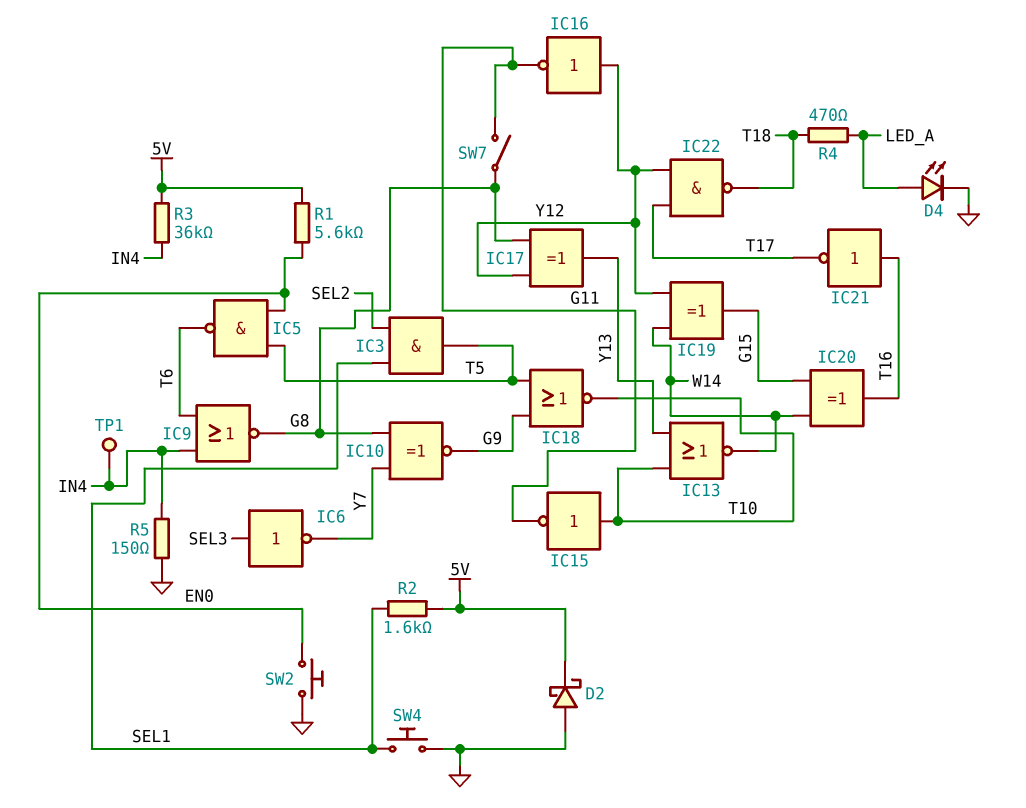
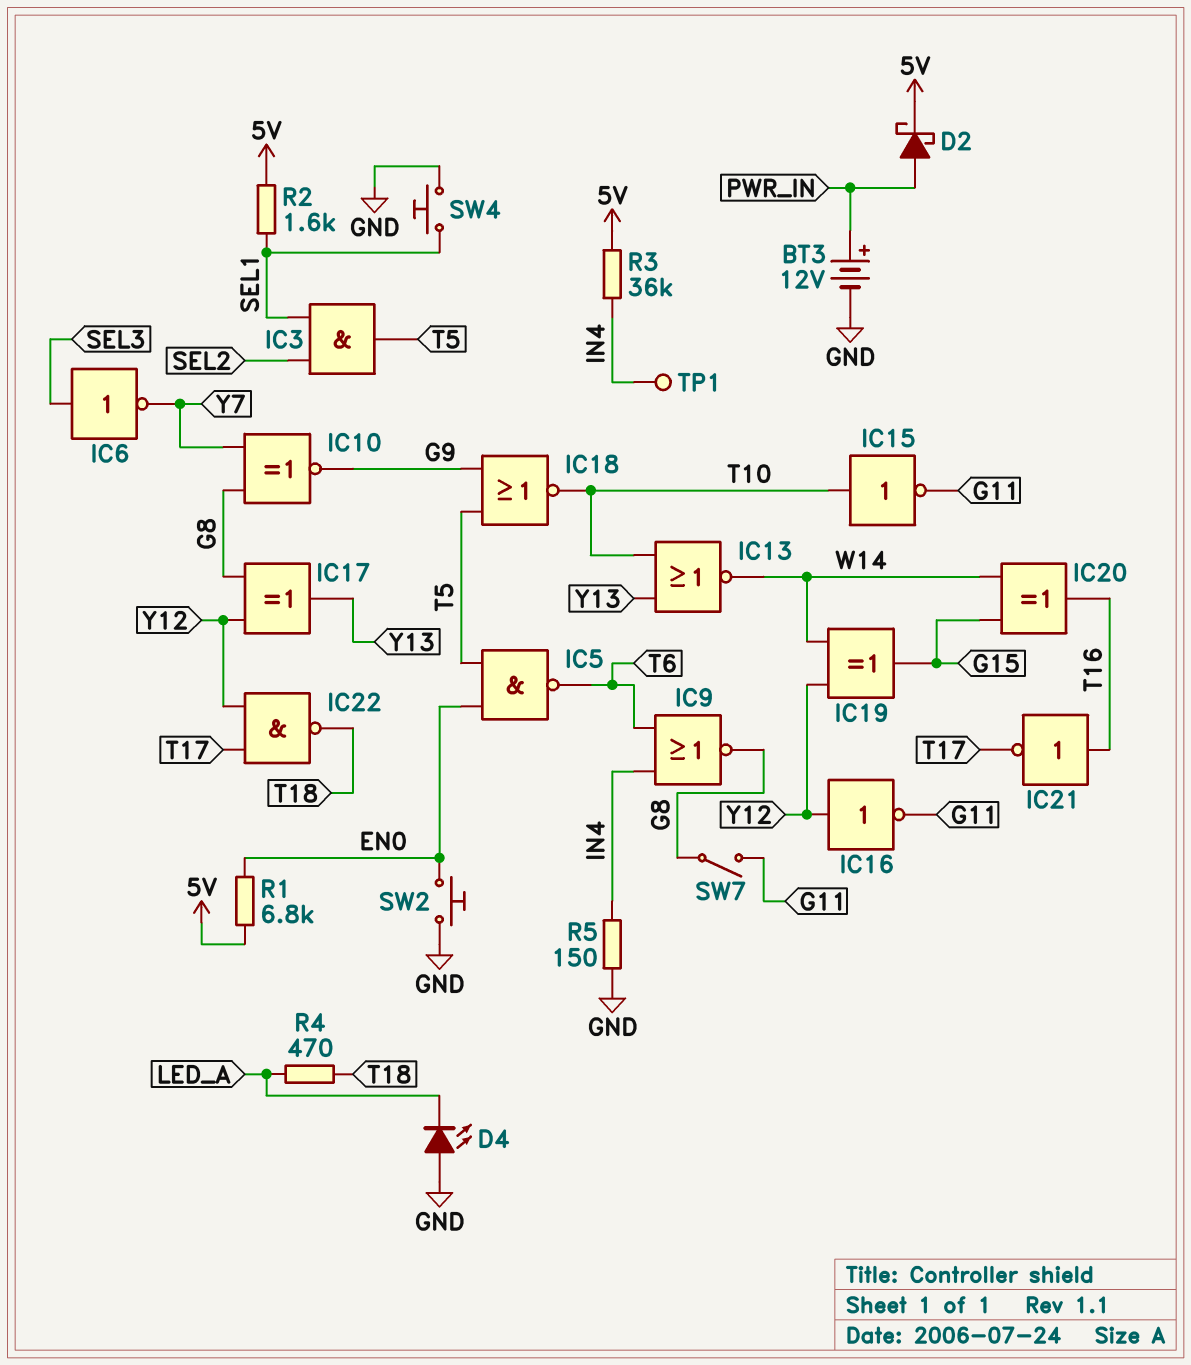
BT3: none -> 12V (plus PWR_IN, minus GND)
D2: schottky (A GND, K 5V) -> schottky (A PWR_IN, K 5V)
D4: LED (A LED_A, K GND) -> LED (A GND, K LED_A)
R1: 5.6k (5V, EN0) -> 6.8k (5V, EN0)

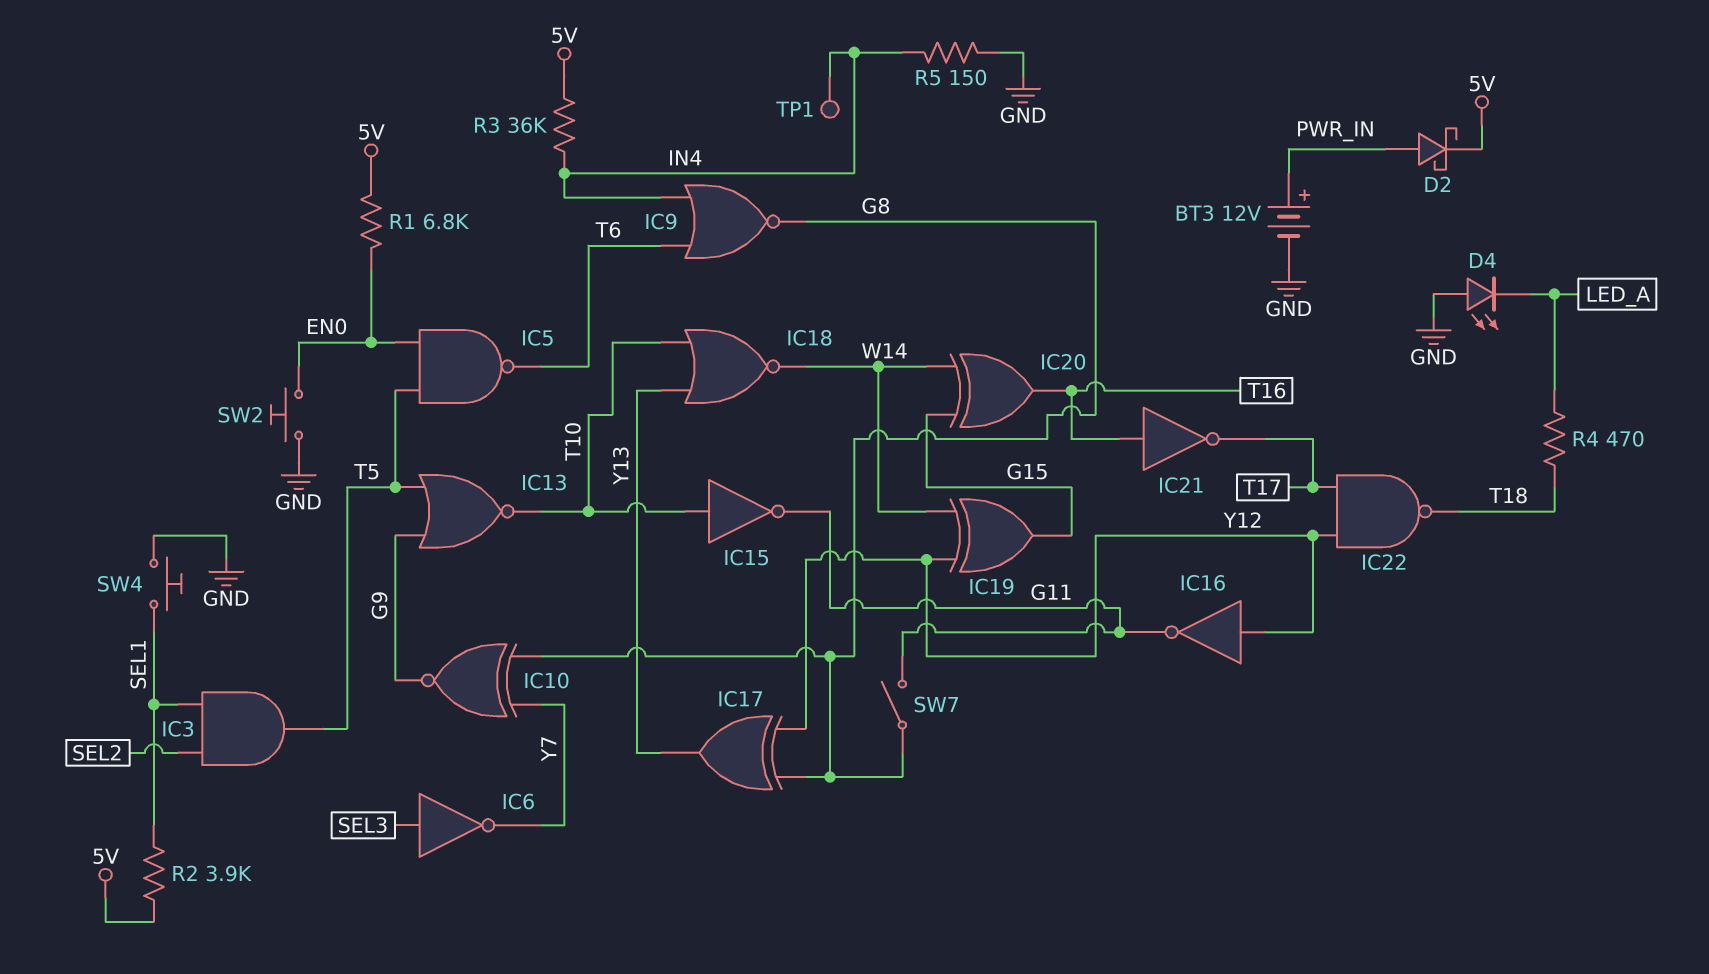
IC13: NOR (in T10, in Y13, out W14) -> NOR (in G9, in T5, out T10)
IC18: NOR (in G9, in T5, out T10) -> NOR (in T10, in Y13, out W14)
R2: 1.6k (5V, SEL1) -> 3.9k (5V, SEL1)

